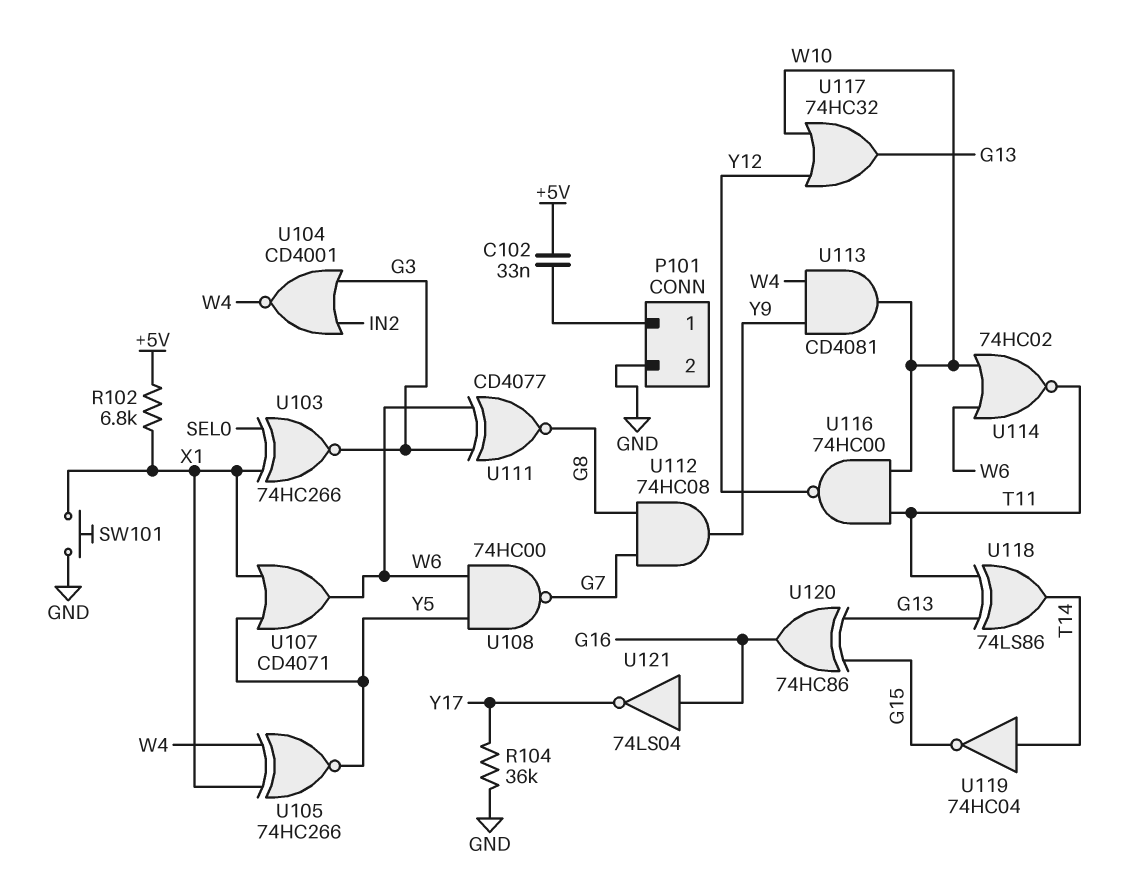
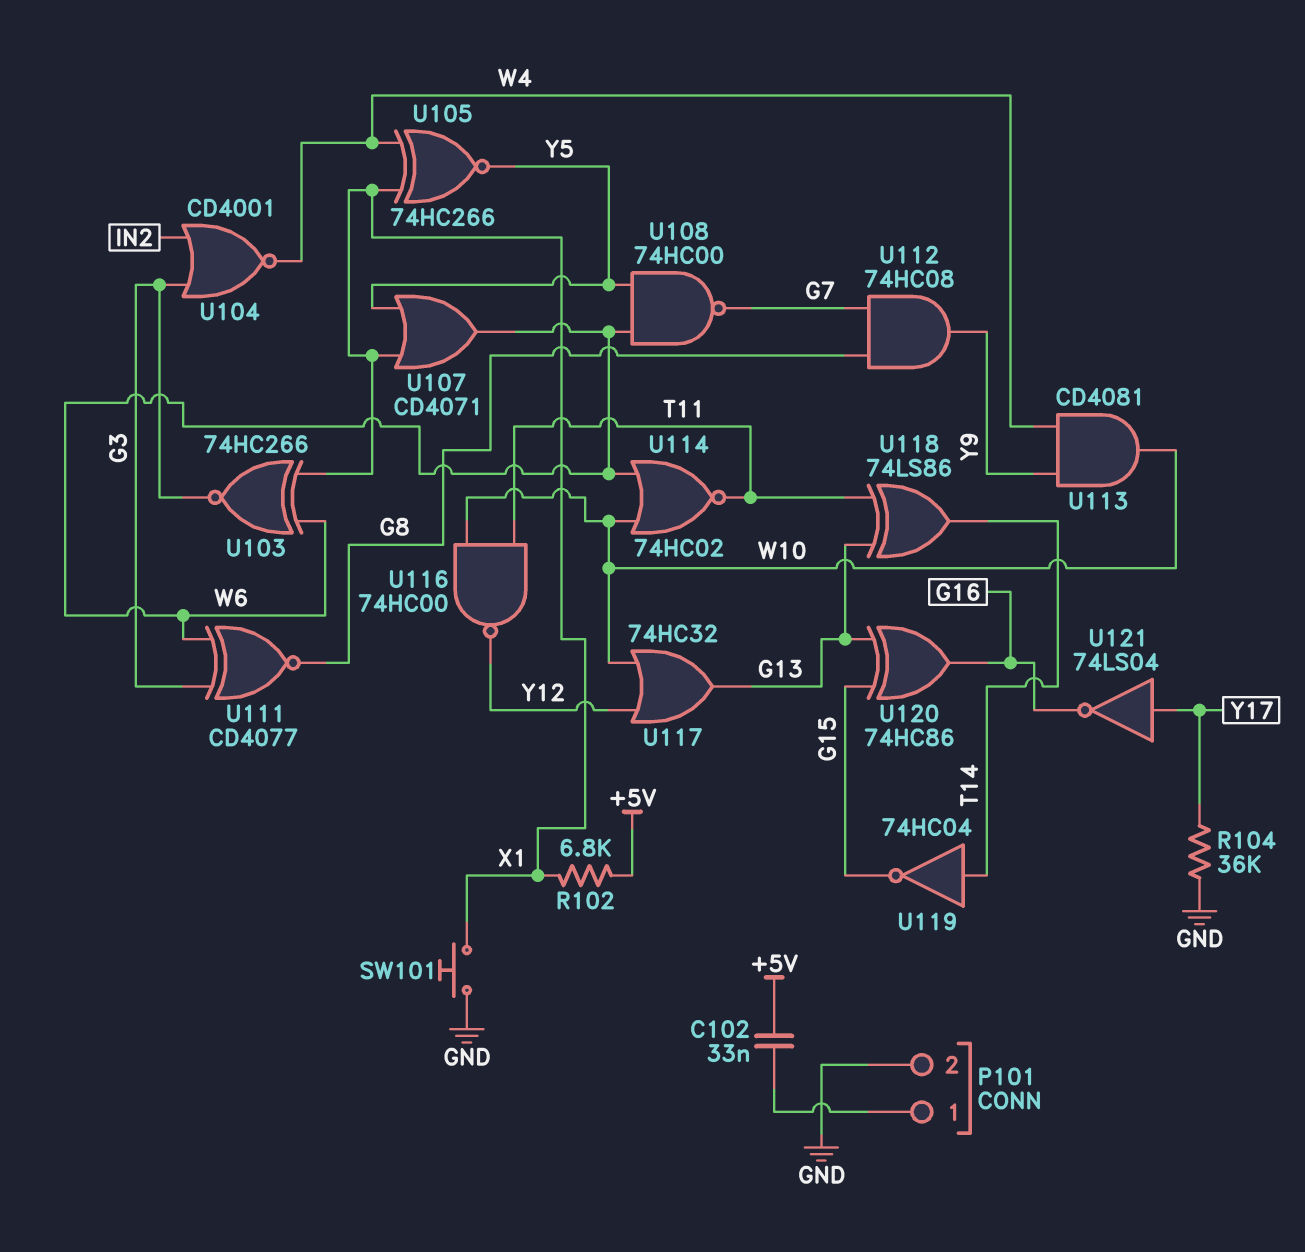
U103: XNOR 74HC266 (in SEL0, in X1, out G3) -> XNOR 74HC266 (in W6, in X1, out G3)
U121: NOT 74LS04 (in G16, out Y17) -> NOT 74LS04 (in Y17, out G16)

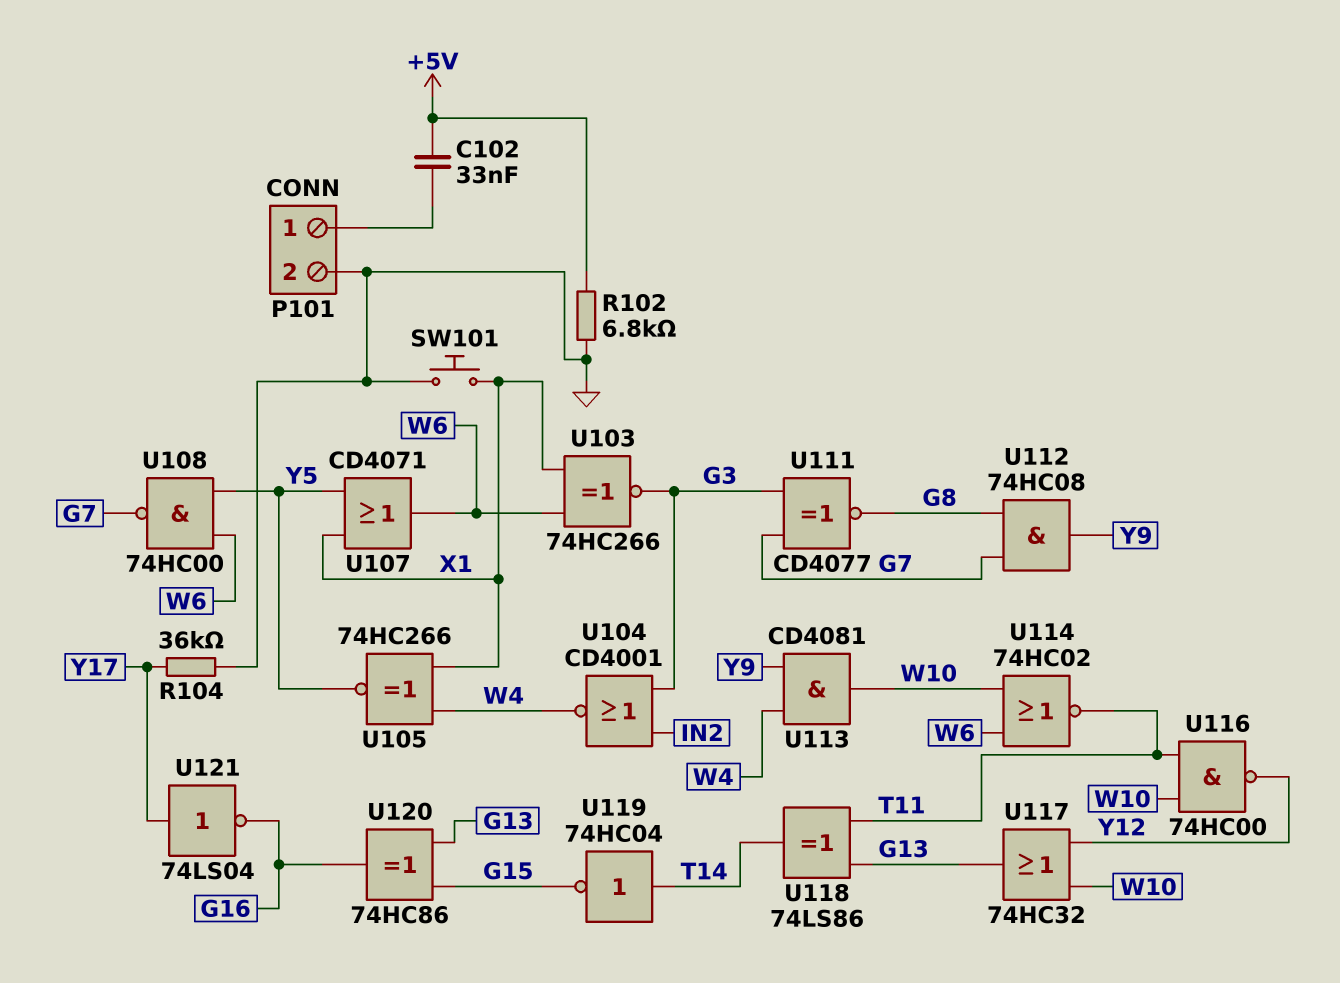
R102: 6.8k (+5V, X1) -> 6.8k (+5V, GND)
U111: XNOR CD4077 (in G3, in W6, out G8) -> XNOR CD4077 (in G3, in G7, out G8)

